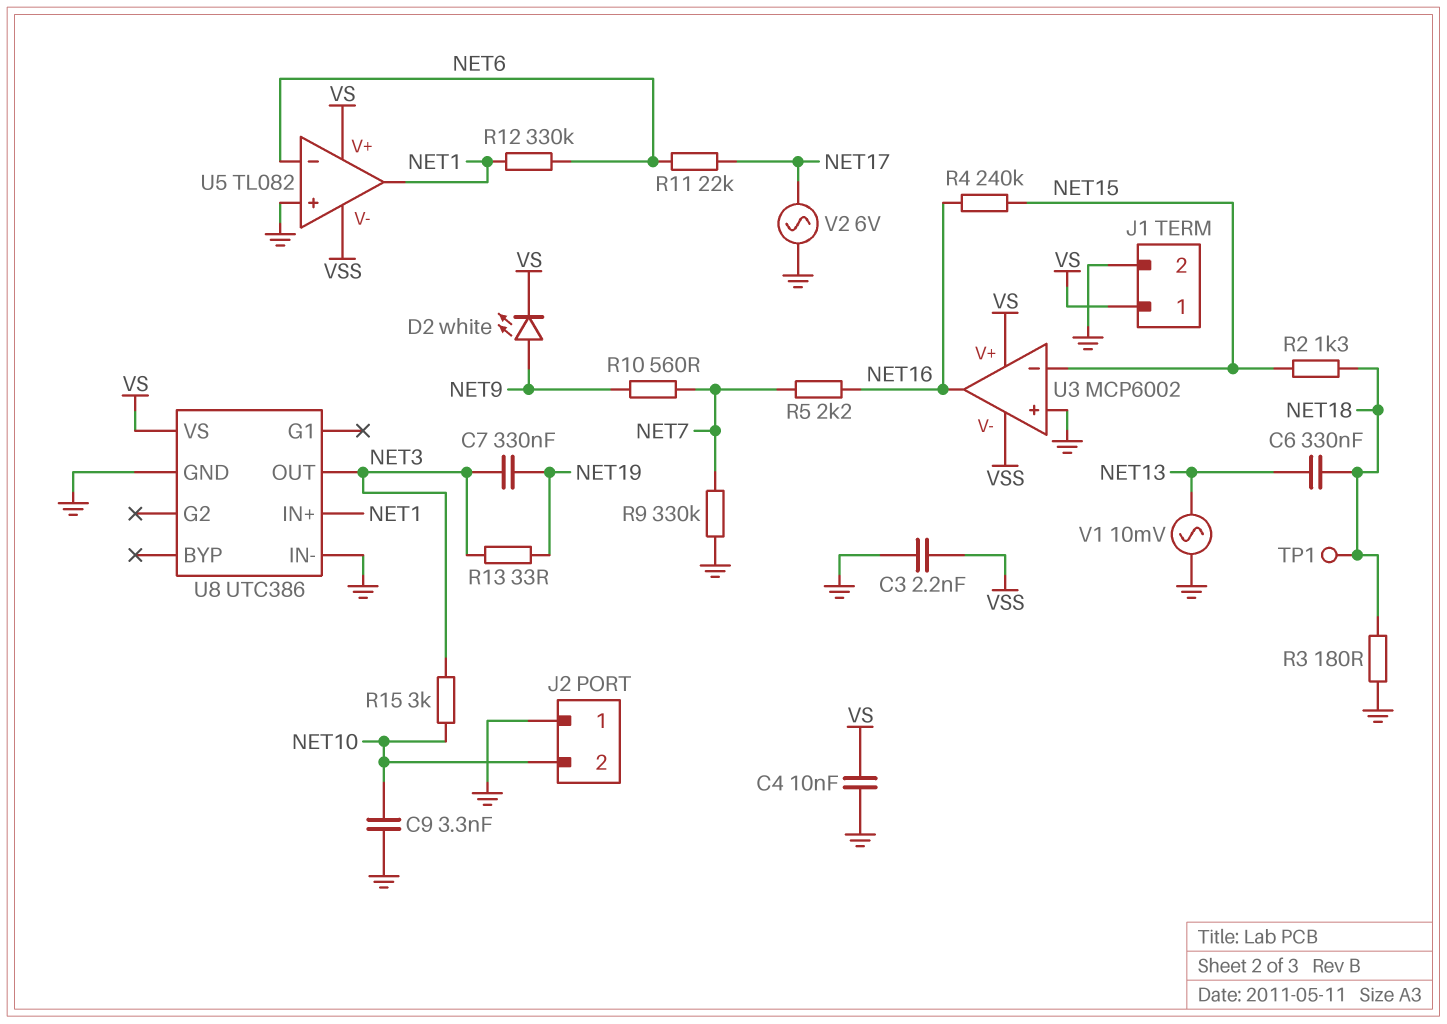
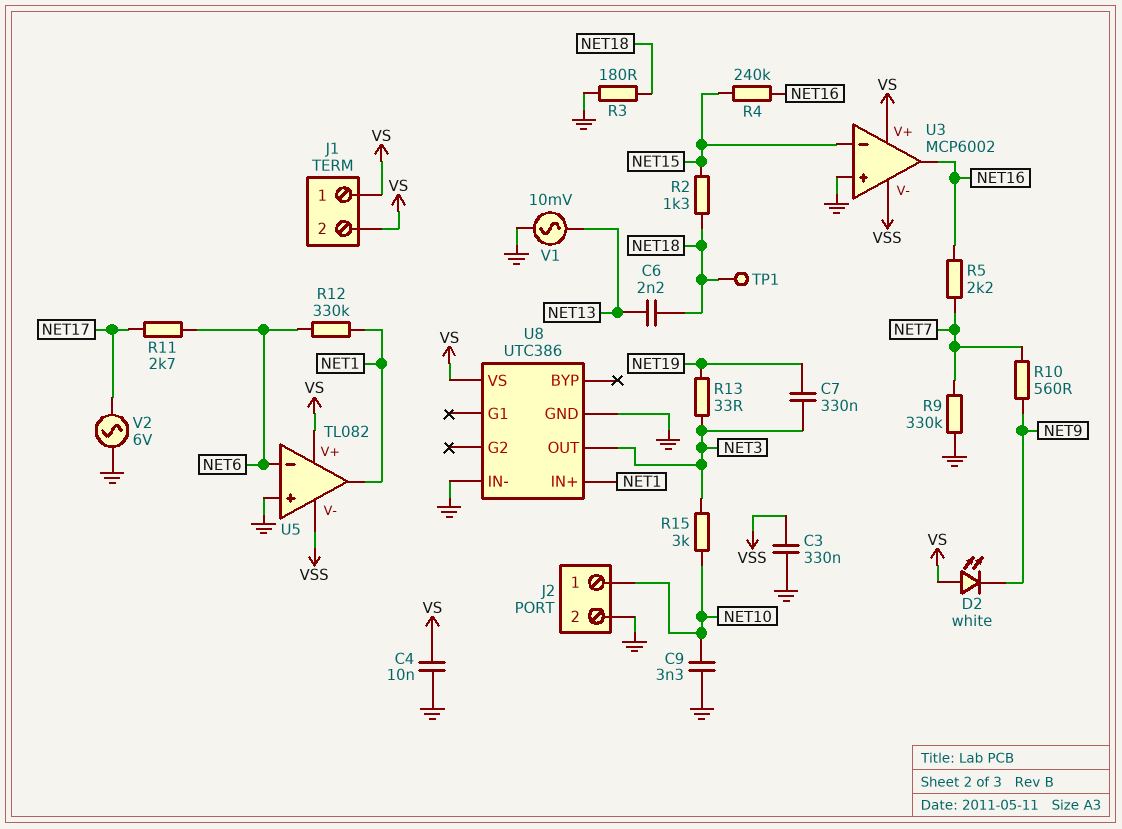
C3: 2.2nF (GND, VSS) -> 330nF (GND, VSS)
C6: 330nF (NET13, NET18) -> 2.2nF (NET13, NET18)
D2: LED white (A NET9, K VS) -> LED white (A VS, K NET9)
J1 pin 2: GND -> VS
J2 pin 1: GND -> NET10
J2 pin 2: NET10 -> GND
R11: 22k (NET6, NET17) -> 2.7k (NET6, NET17)

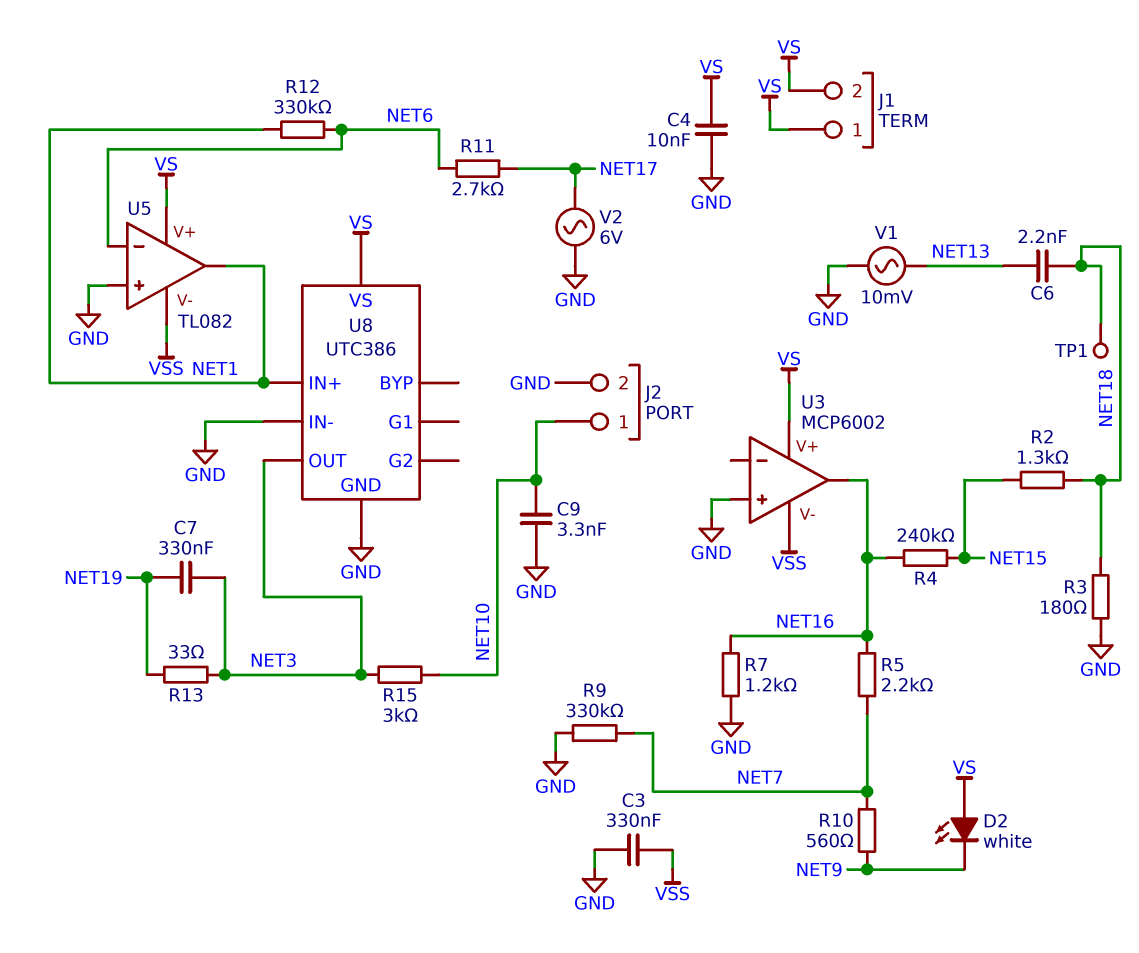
R7: none -> 1.2k (GND, NET16)
U3 pin in-: NET15 -> none

